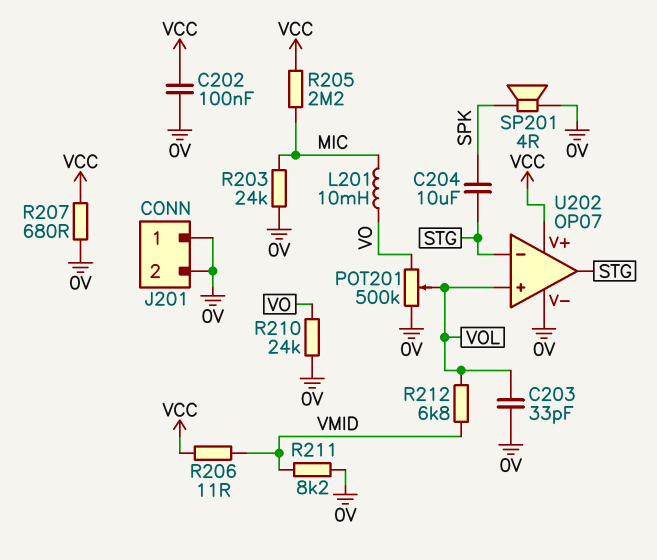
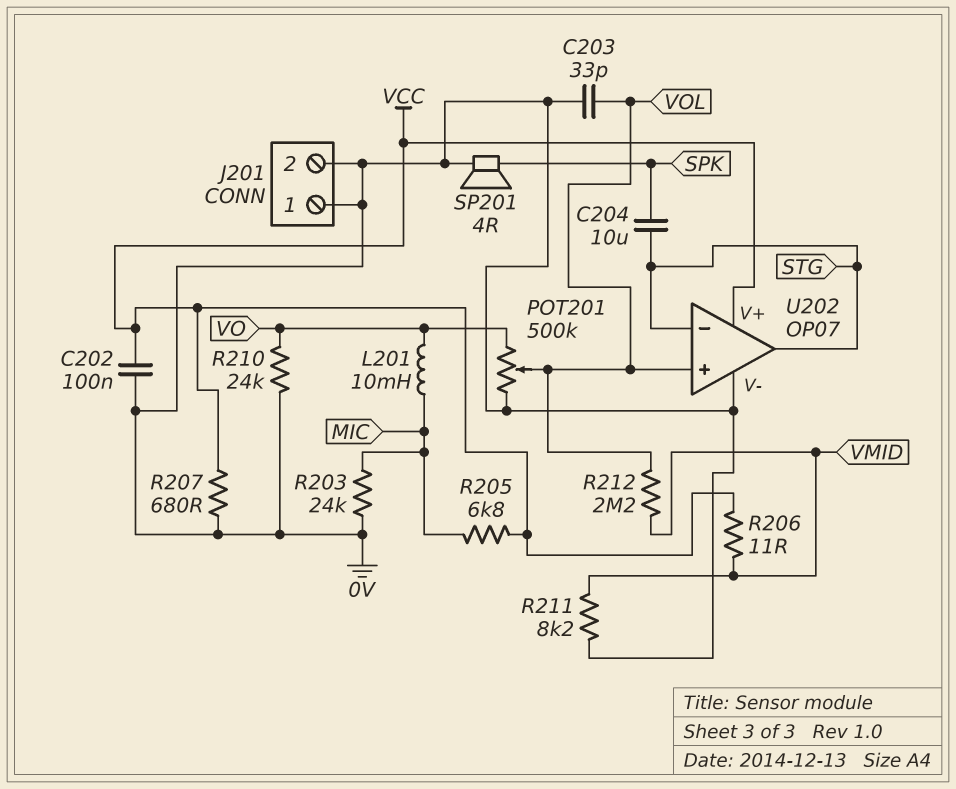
R205: 2.2M (MIC, VCC) -> 6.8k (MIC, VCC)
R212: 6.8k (VMID, VOL) -> 2.2M (VMID, VOL)

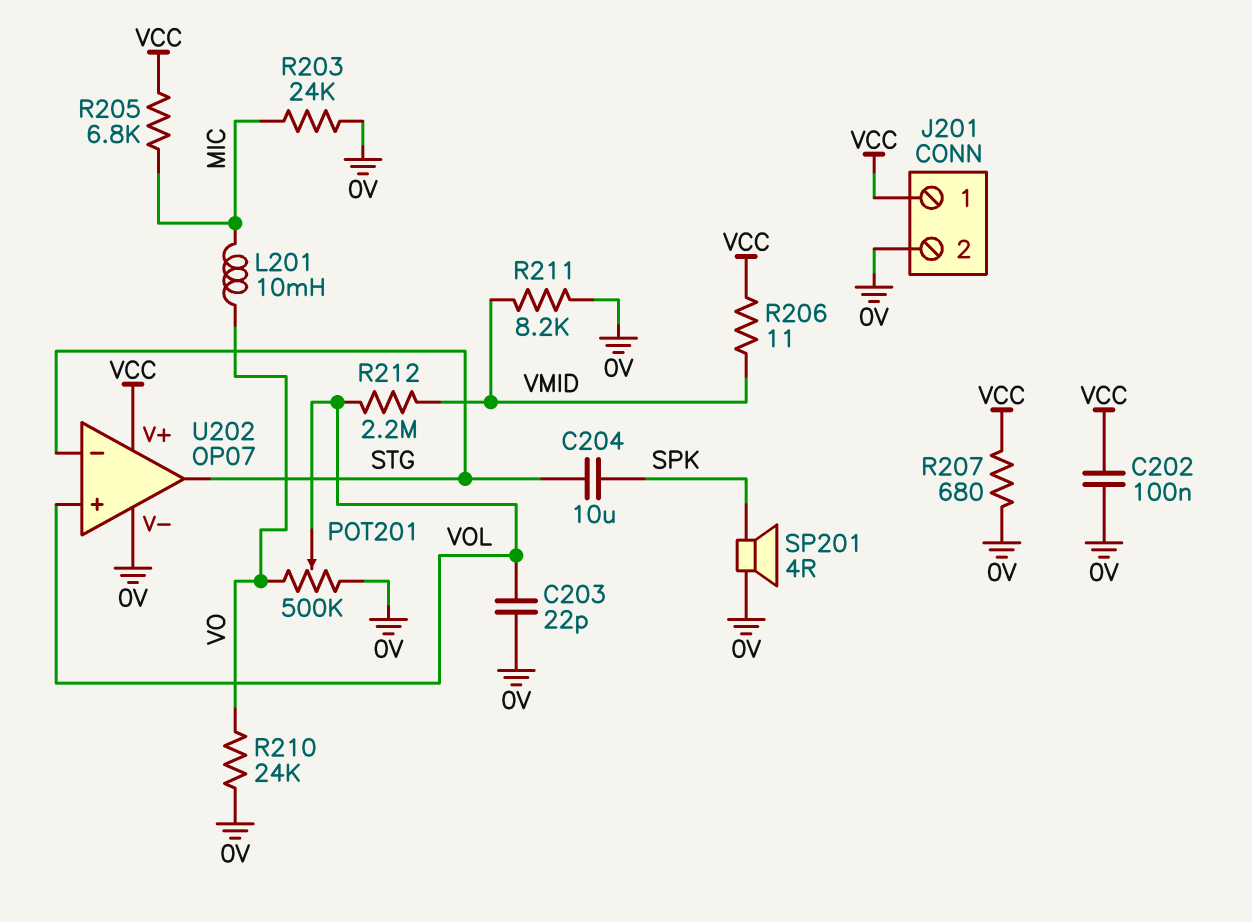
C203: 33pF (0V, VOL) -> 22pF (0V, VOL)
J201 pin 1: 0V -> VCC

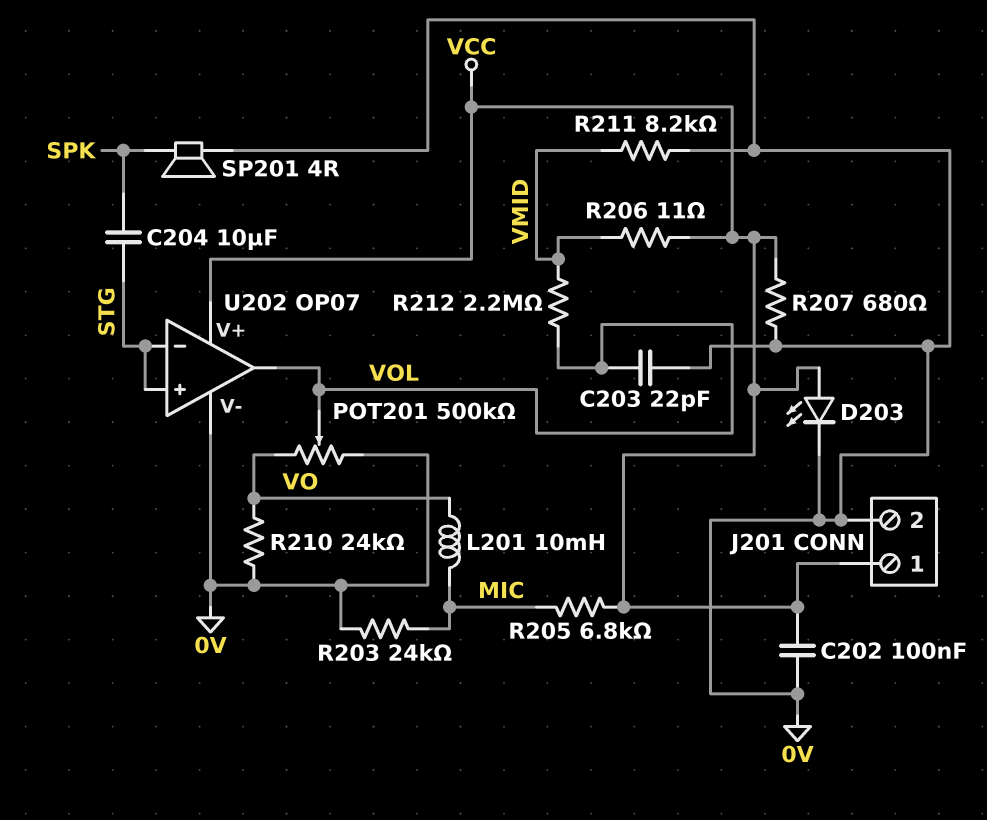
D203: none -> LED (A VCC, K 0V)
U202 pin in+: VOL -> STG
U202 pin out: STG -> VOL

